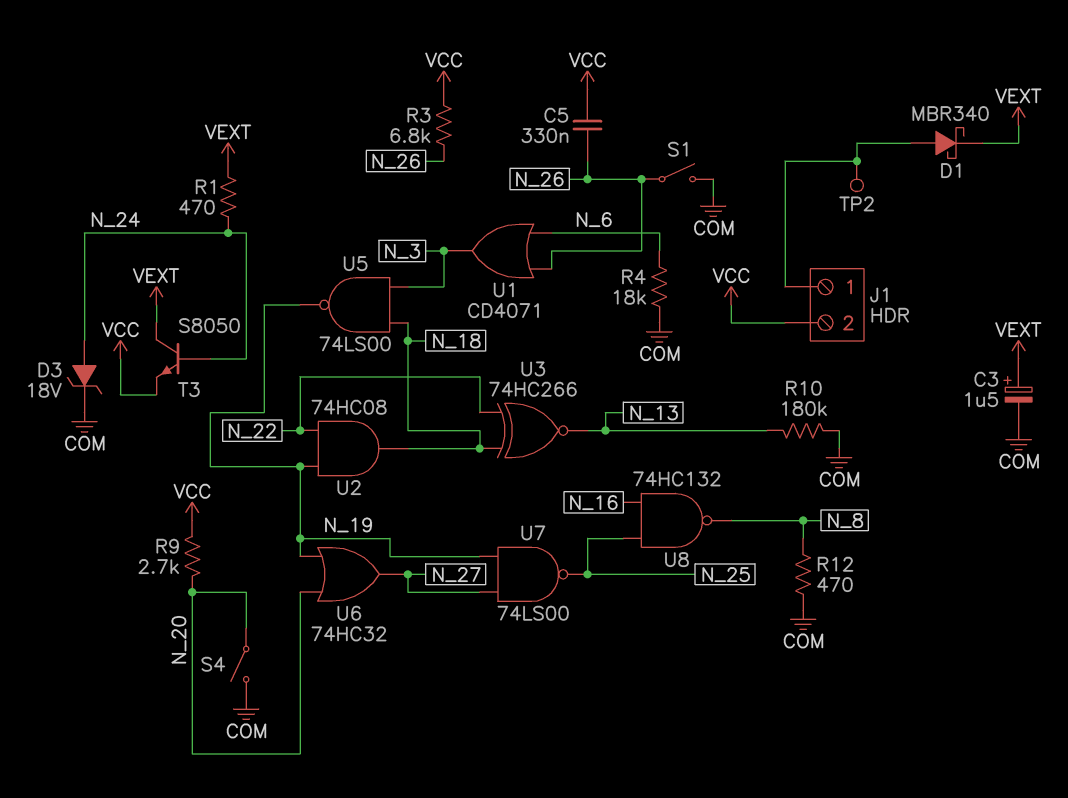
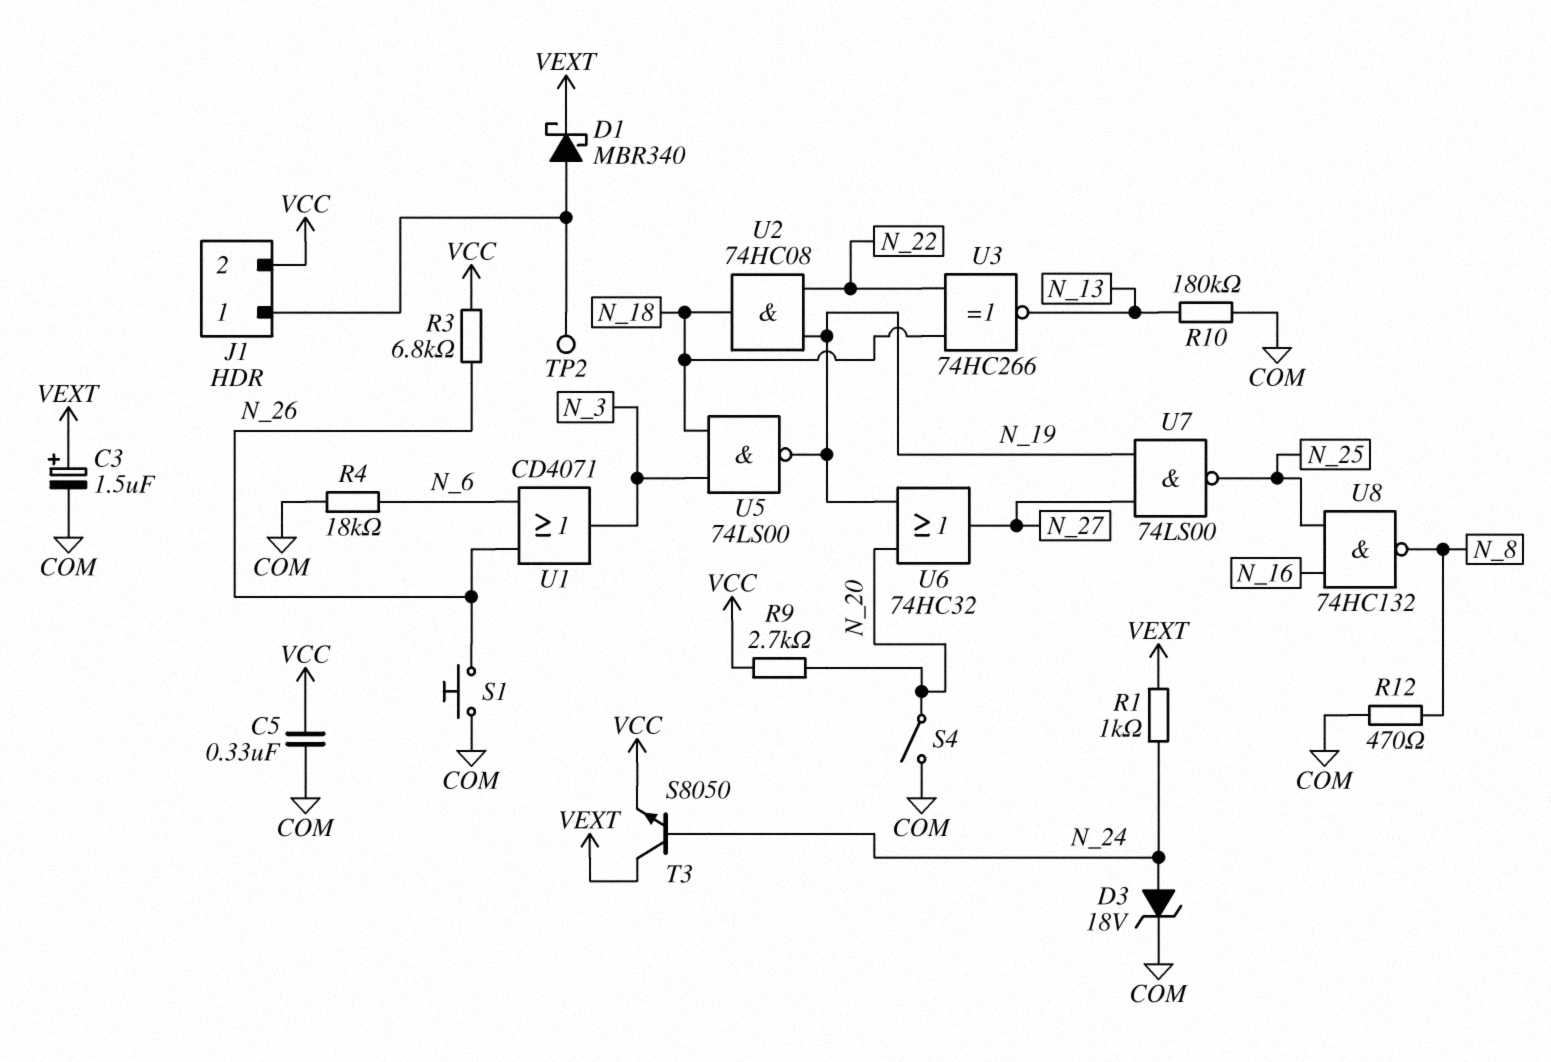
C5: 330nF (N_26, VCC) -> 330nF (COM, VCC)
R1: 470 (N_24, VEXT) -> 1k (N_24, VEXT)
S1: switch (COM, N_26) -> button (COM, N_26)

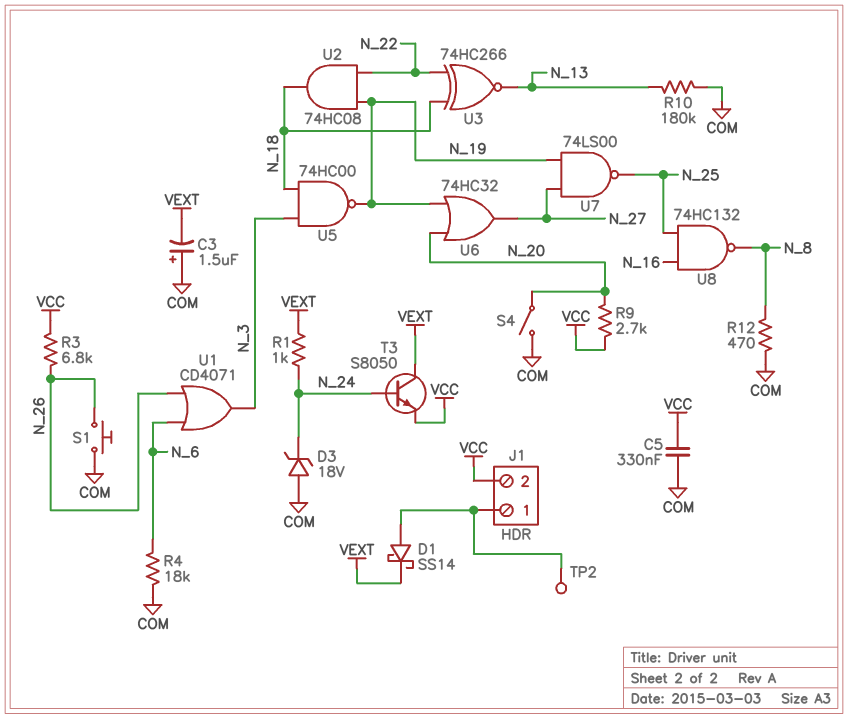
C3: 1.5uF (plus VEXT, minus COM) -> 1.5uF (plus COM, minus VEXT)
D1: schottky MBR340 (A J1/1, K VEXT) -> schottky SS14 (A J1/1, K VEXT)
D3: zener 18V (A N_24, K COM) -> zener 18V (A COM, K N_24)
U5: NAND 74LS00 (in N_3, in N_18, out N_19) -> NAND 74HC00 (in N_3, in N_18, out N_19)

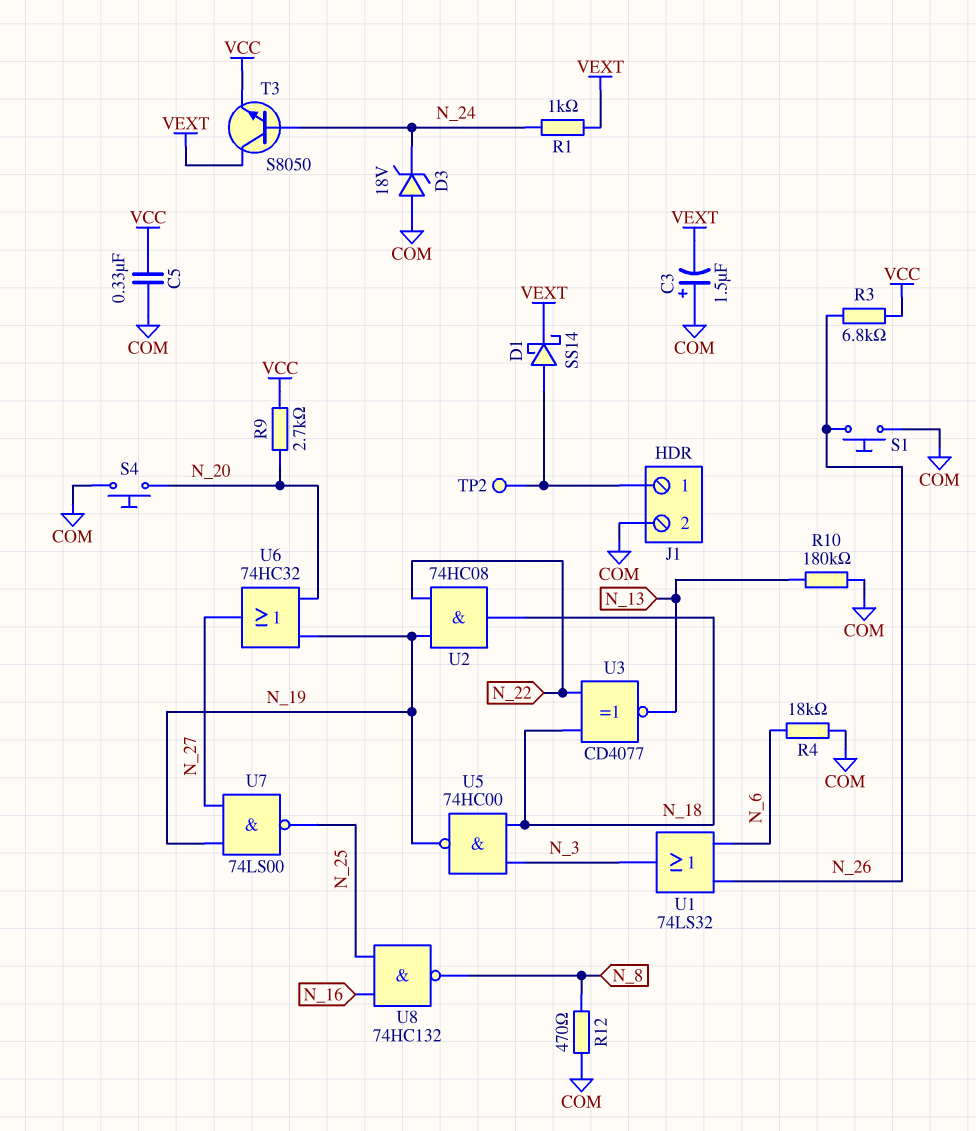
J1 pin 2: VCC -> COM
S4: switch (COM, N_20) -> button (COM, N_20)
U1: OR CD4071 (in N_6, in N_26, out N_3) -> OR 74LS32 (in N_6, in N_26, out N_3)
U3: XNOR 74HC266 (in N_18, in N_22, out N_13) -> XNOR CD4077 (in N_18, in N_22, out N_13)

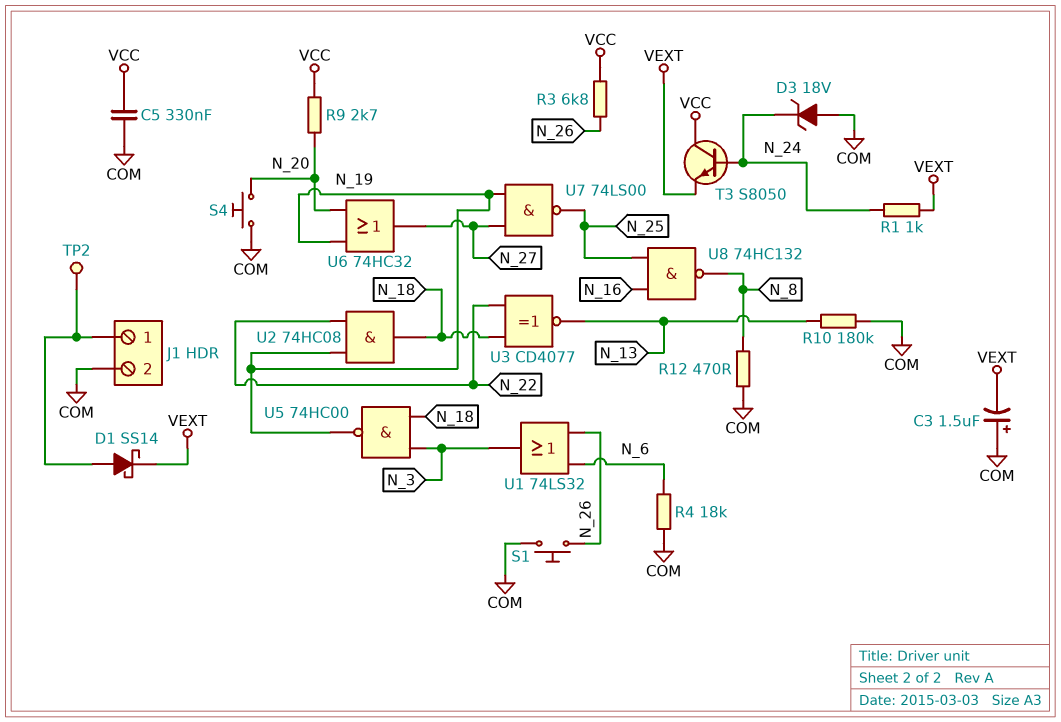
T3: NPN S8050 (B N_24, C VEXT, E VCC) -> NPN S8050 (B N_24, C VCC, E VEXT)

